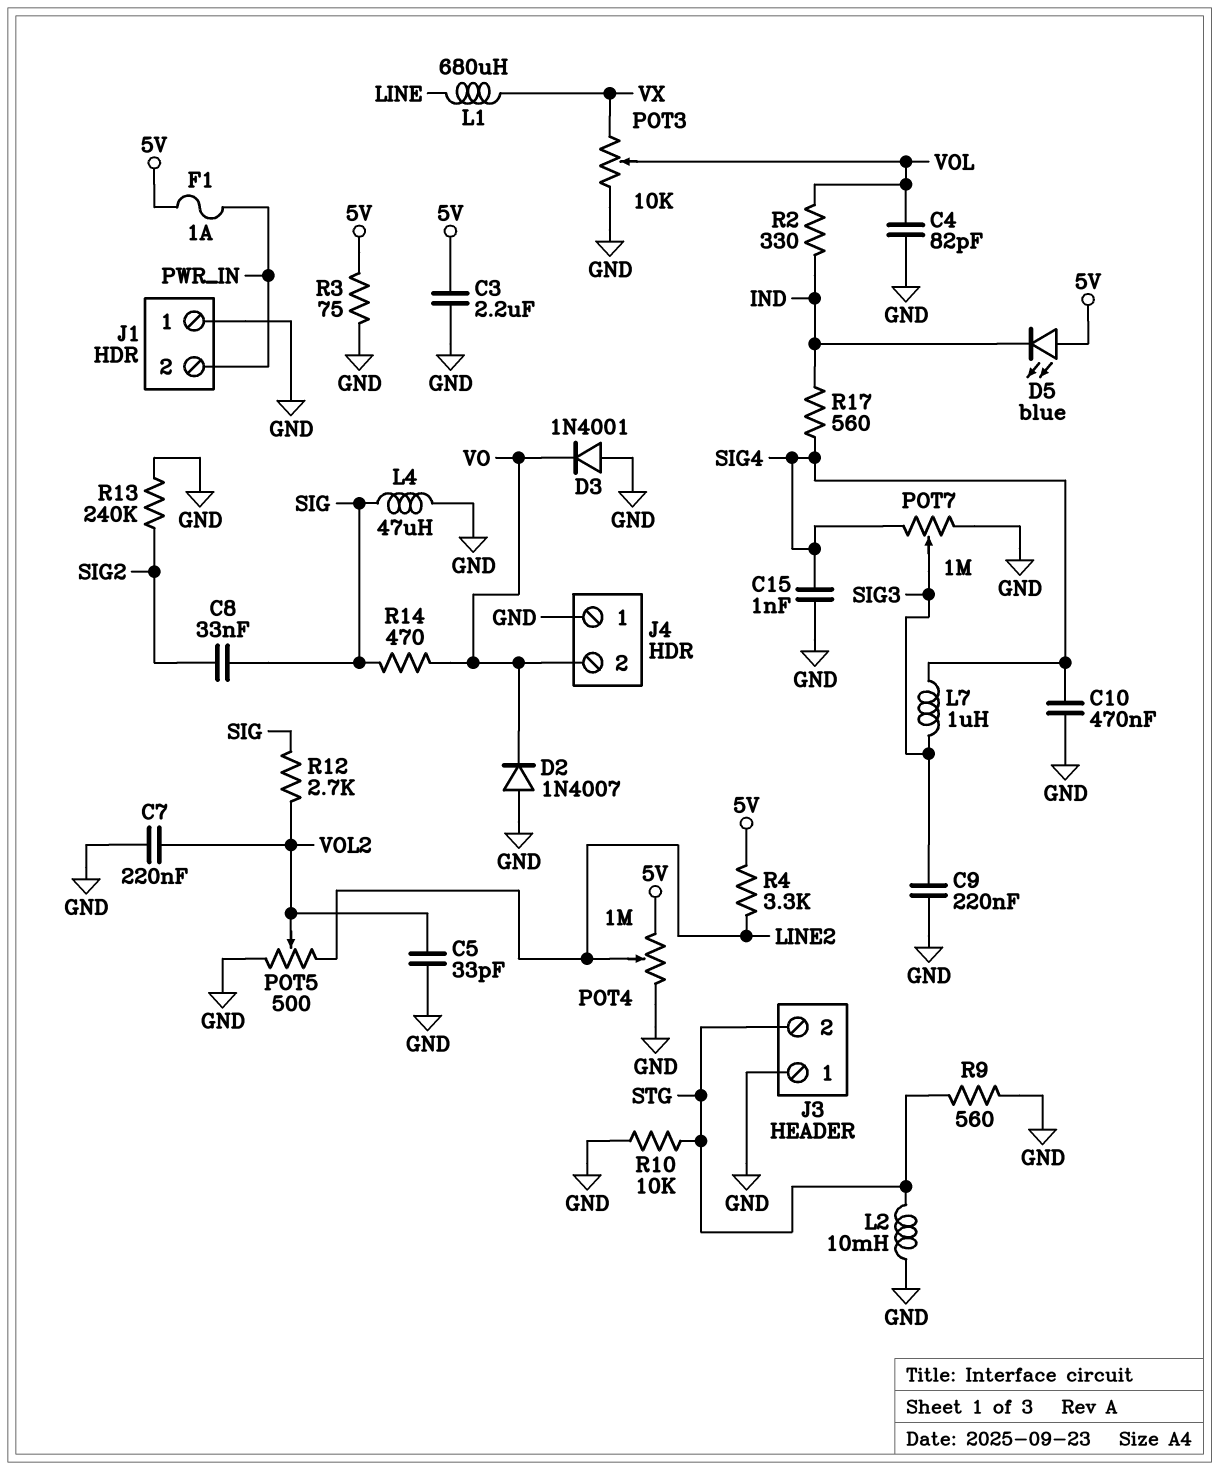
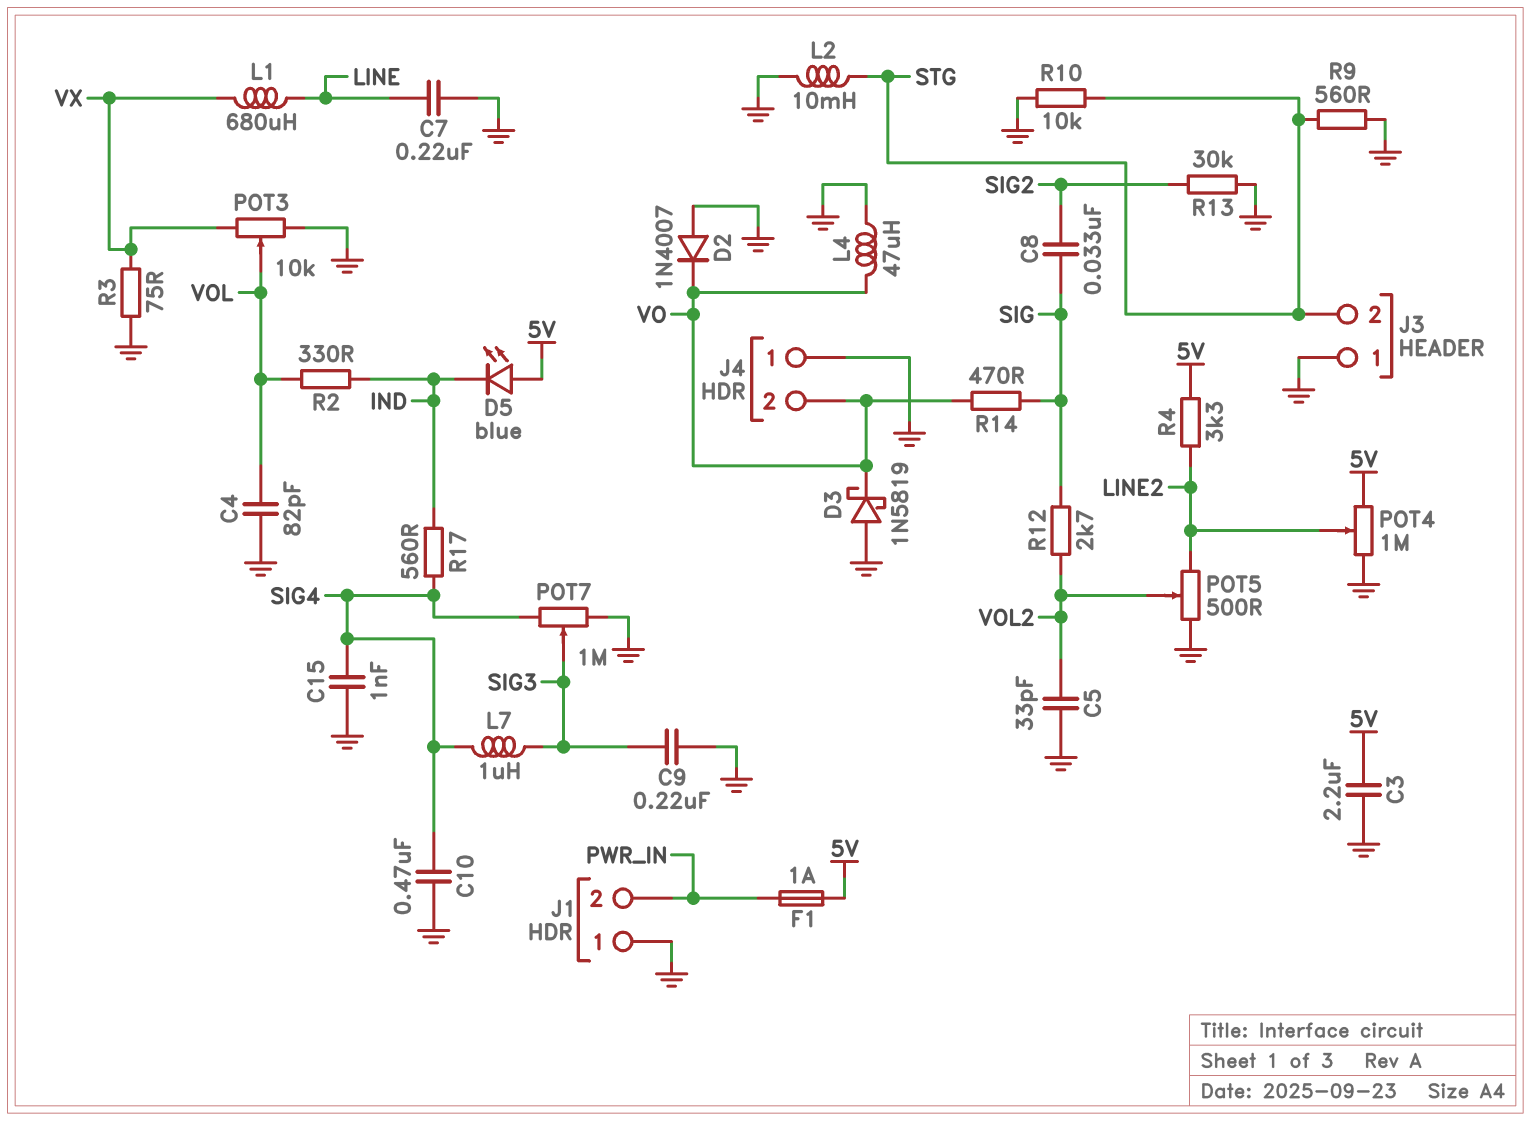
C7: 220nF (GND, VOL2) -> 220nF (GND, LINE)
D3: diode 1N4001 (A GND, K VO) -> schottky 1N5819 (A GND, K VO)
L4: 47uH (GND, SIG) -> 47uH (GND, VO)
R3: 75 (5V, GND) -> 75 (GND, VX)
R13: 240k (GND, SIG2) -> 30k (GND, SIG2)

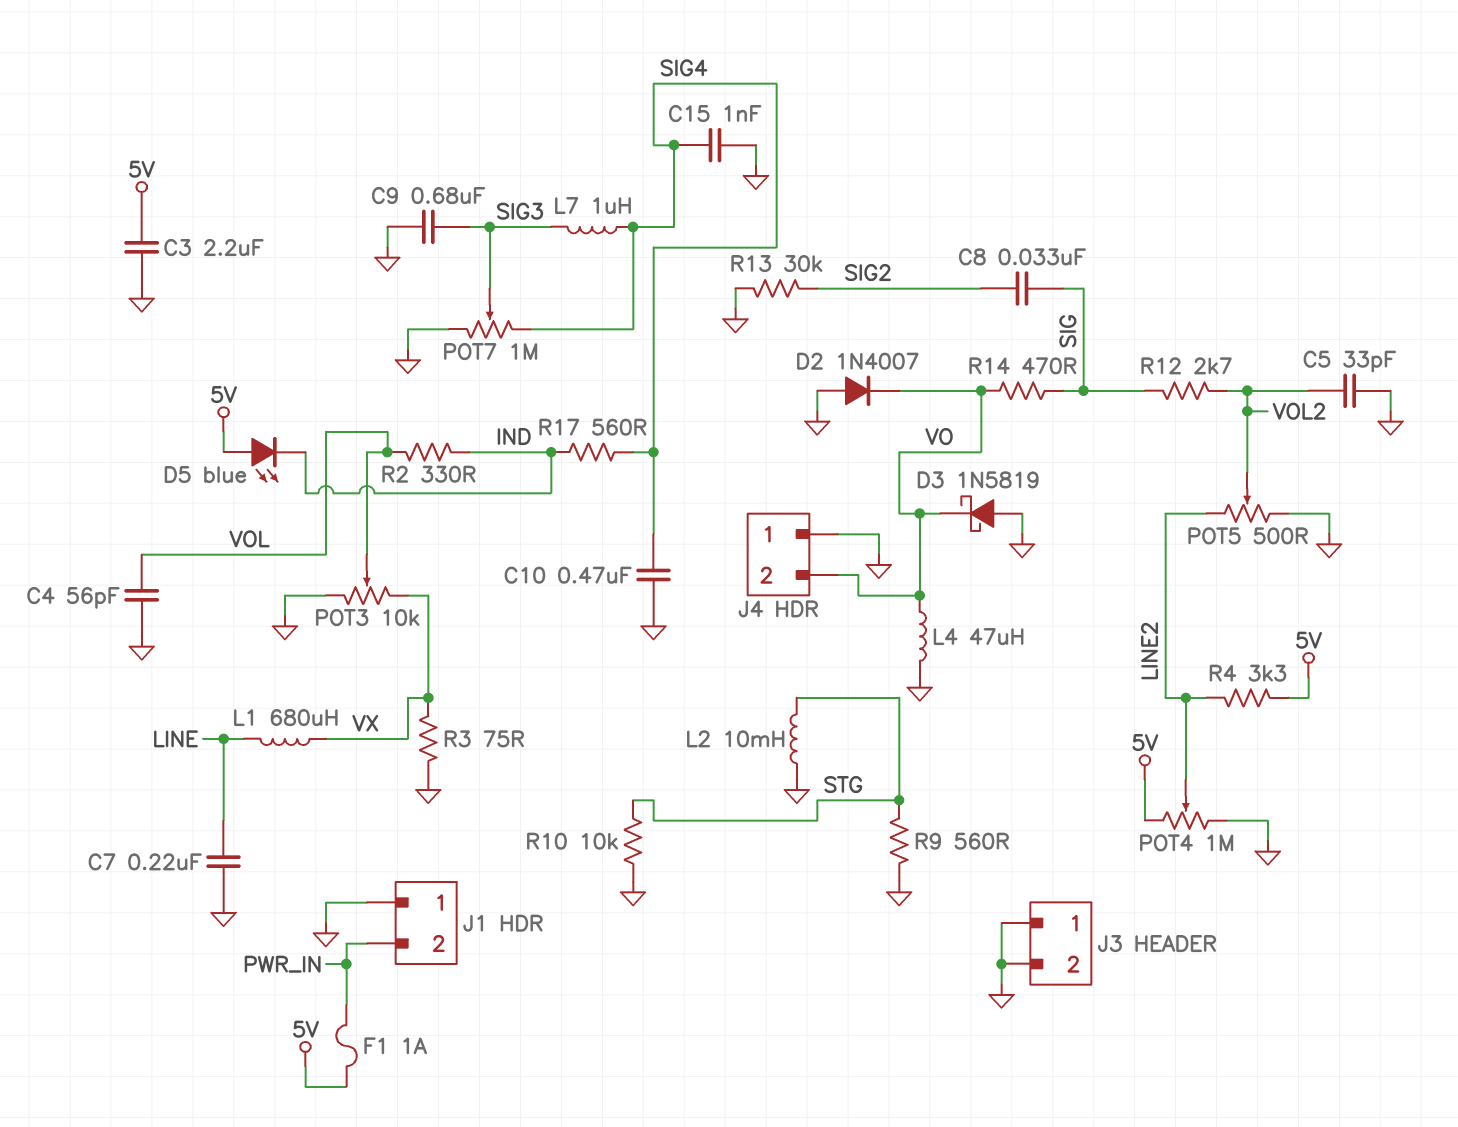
C4: 82pF (GND, VOL) -> 56pF (GND, VOL)
C9: 220nF (GND, SIG3) -> 680nF (GND, SIG3)
J3 pin 2: STG -> GND

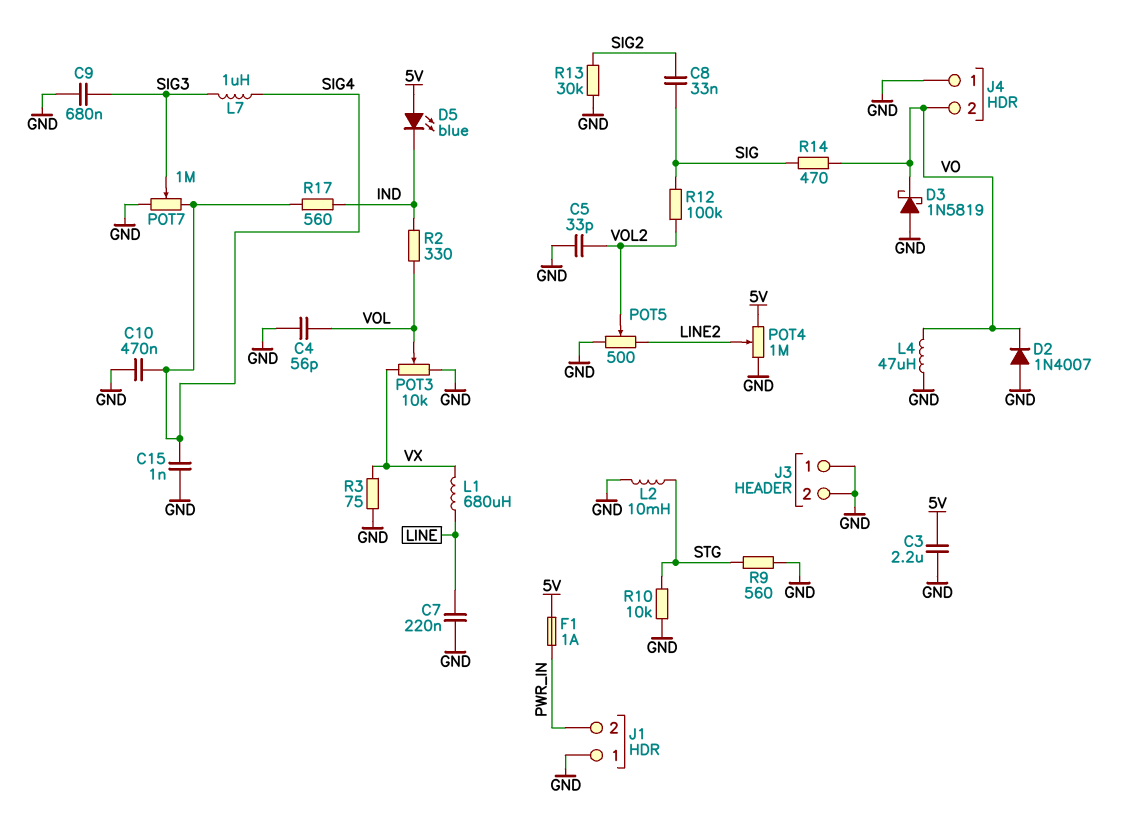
R4: 3.3k (5V, LINE2) -> none
R12: 2.7k (SIG, VOL2) -> 100k (SIG, VOL2)

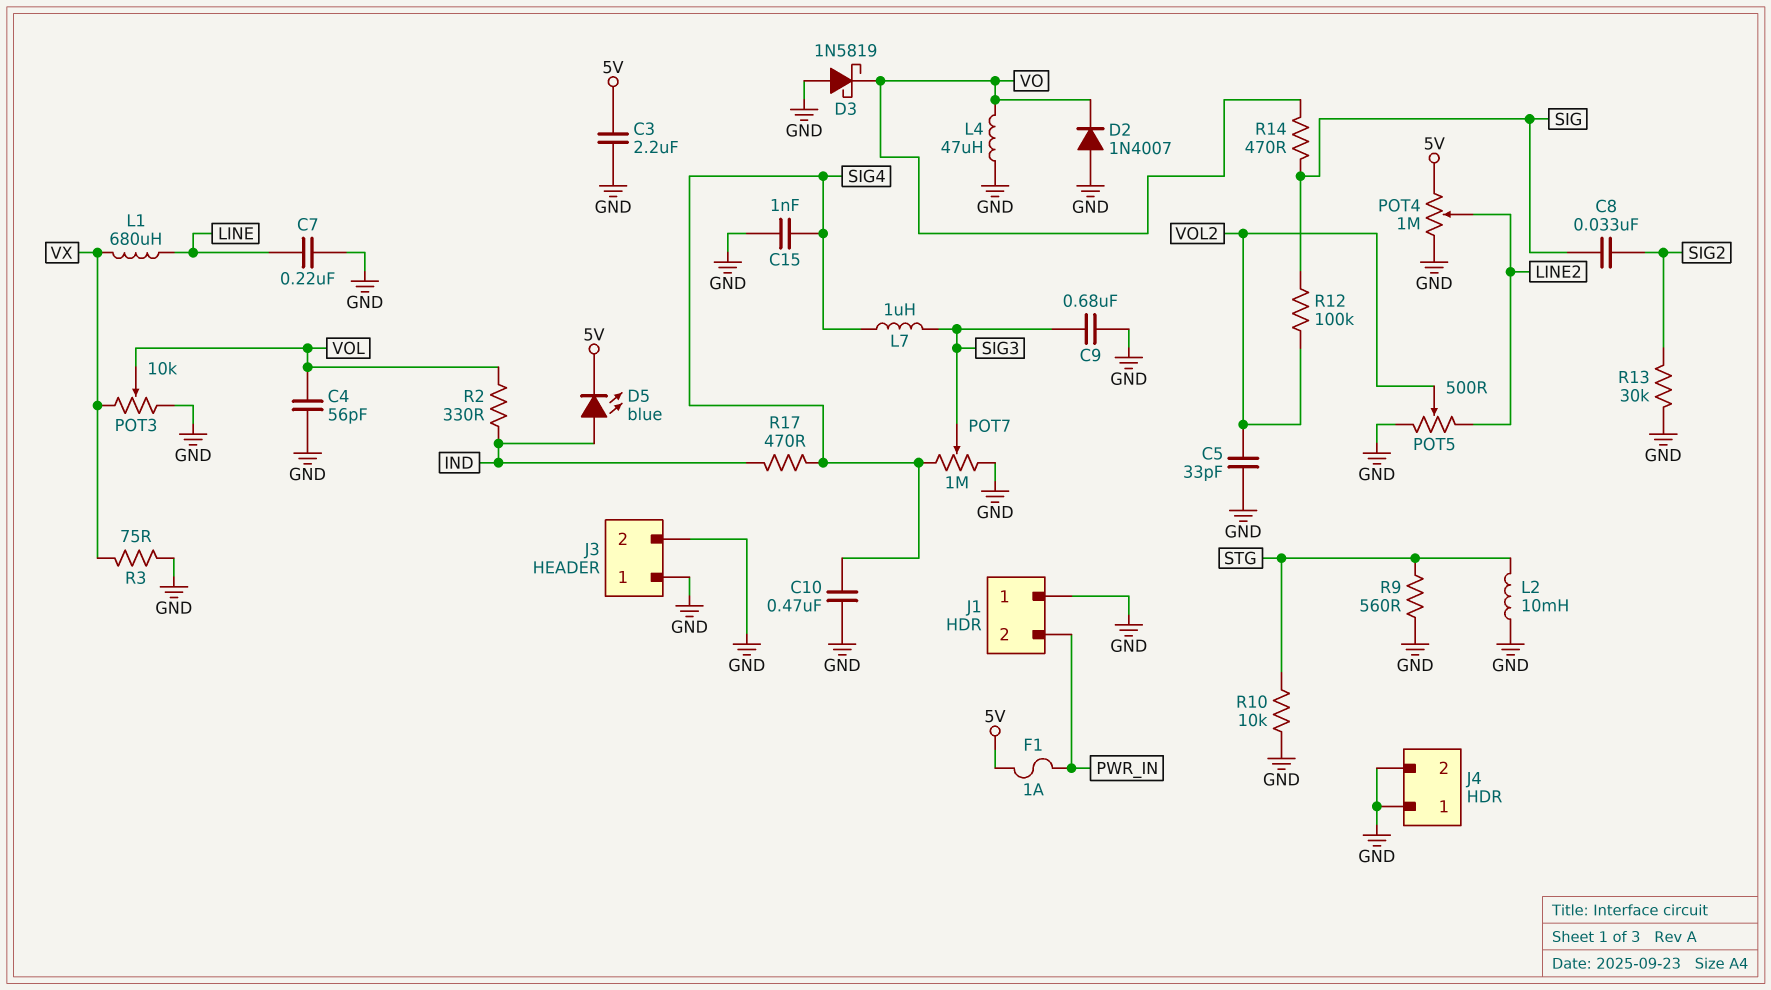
D5: LED blue (A 5V, K IND) -> LED blue (A IND, K 5V)
J4 pin 2: VO -> GND
R17: 560 (IND, SIG4) -> 470 (IND, SIG4)

